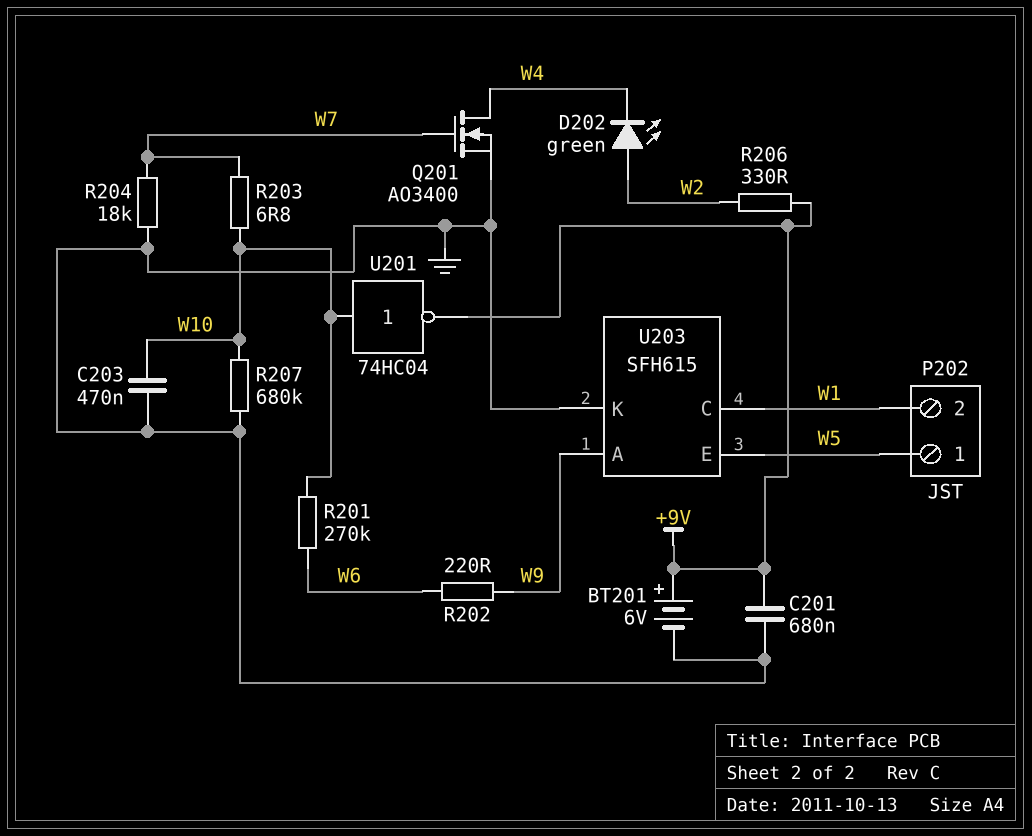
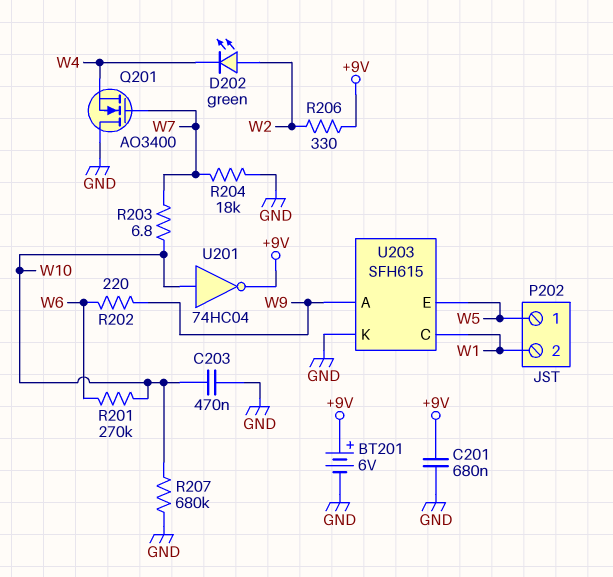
Q201: NMOS AO3400 (G W7, D W4, S GND) -> NMOS AO3400 (G W7, D GND, S W4)

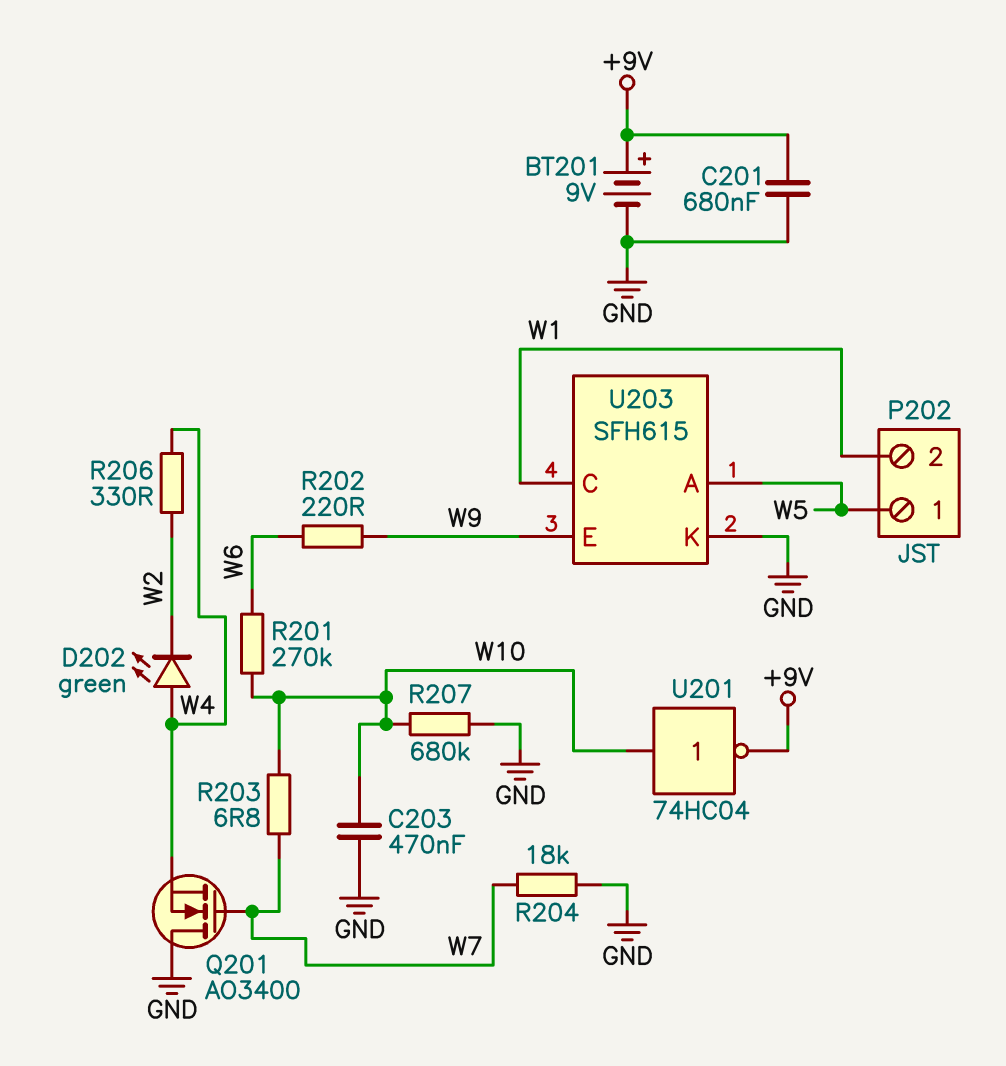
BT201: 6V (plus +9V, minus GND) -> 9V (plus +9V, minus GND)
D202: LED green (A W2, K W4) -> LED green (A W4, K W2)
R206: 330 (+9V, W2) -> 330 (W2, W4)
U203 pin A: W9 -> W5
U203 pin E: W5 -> W9

